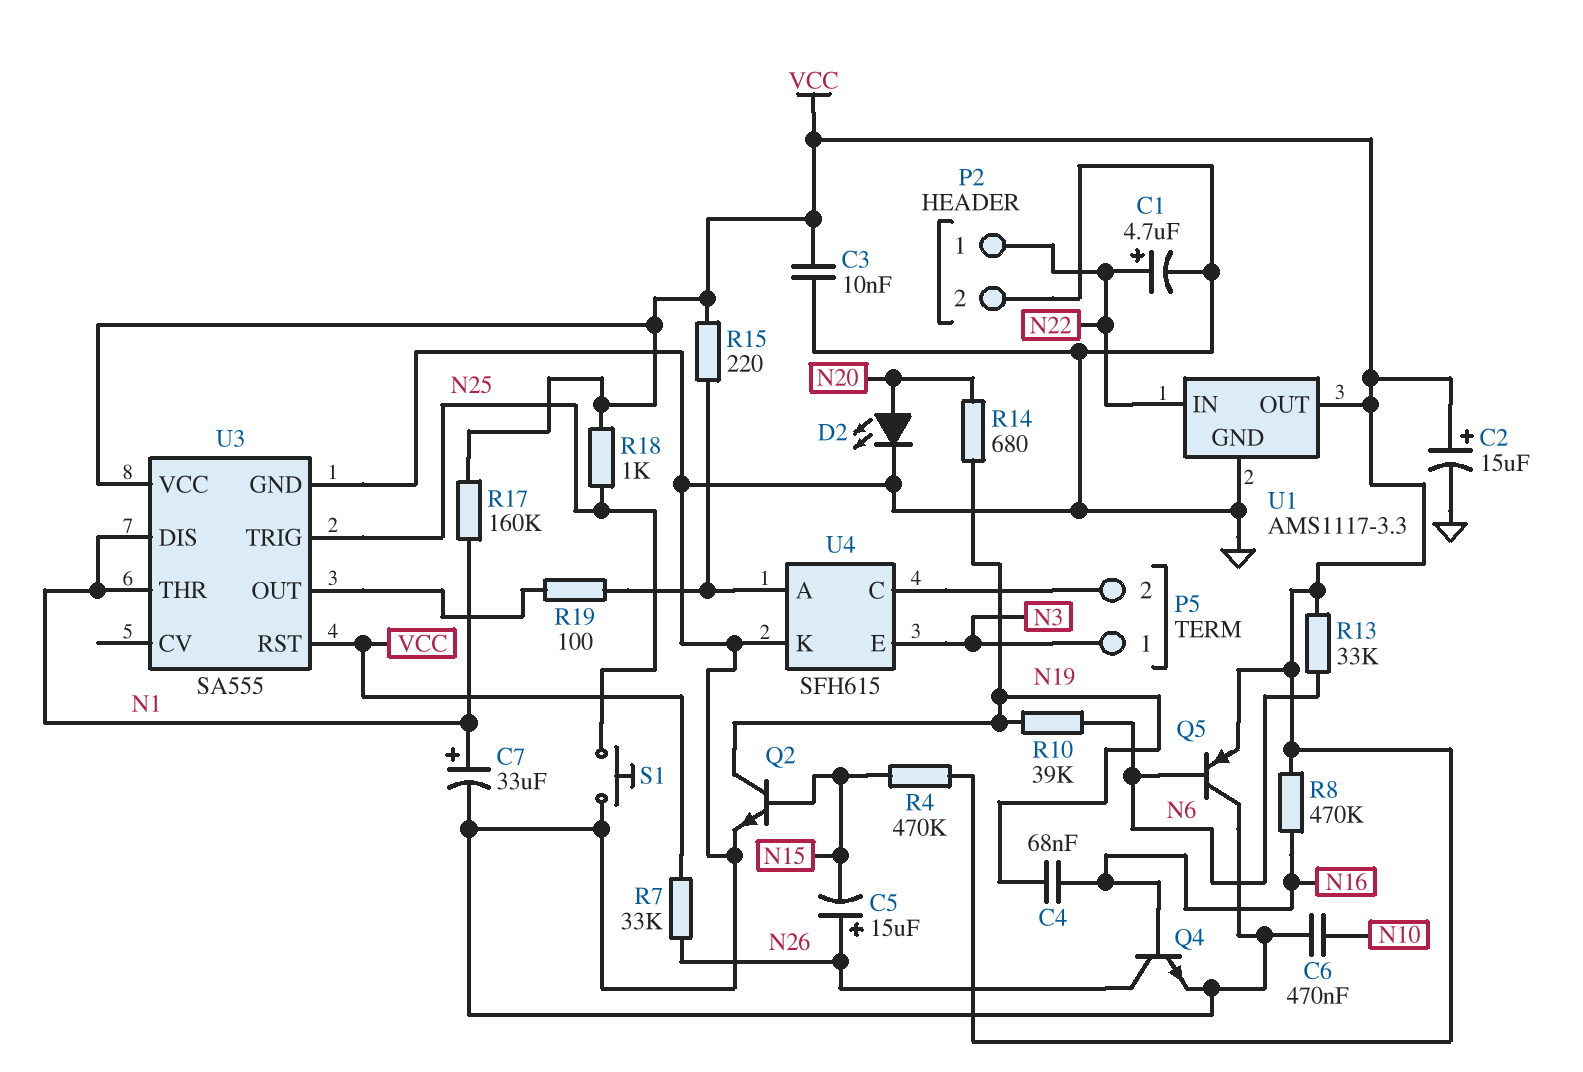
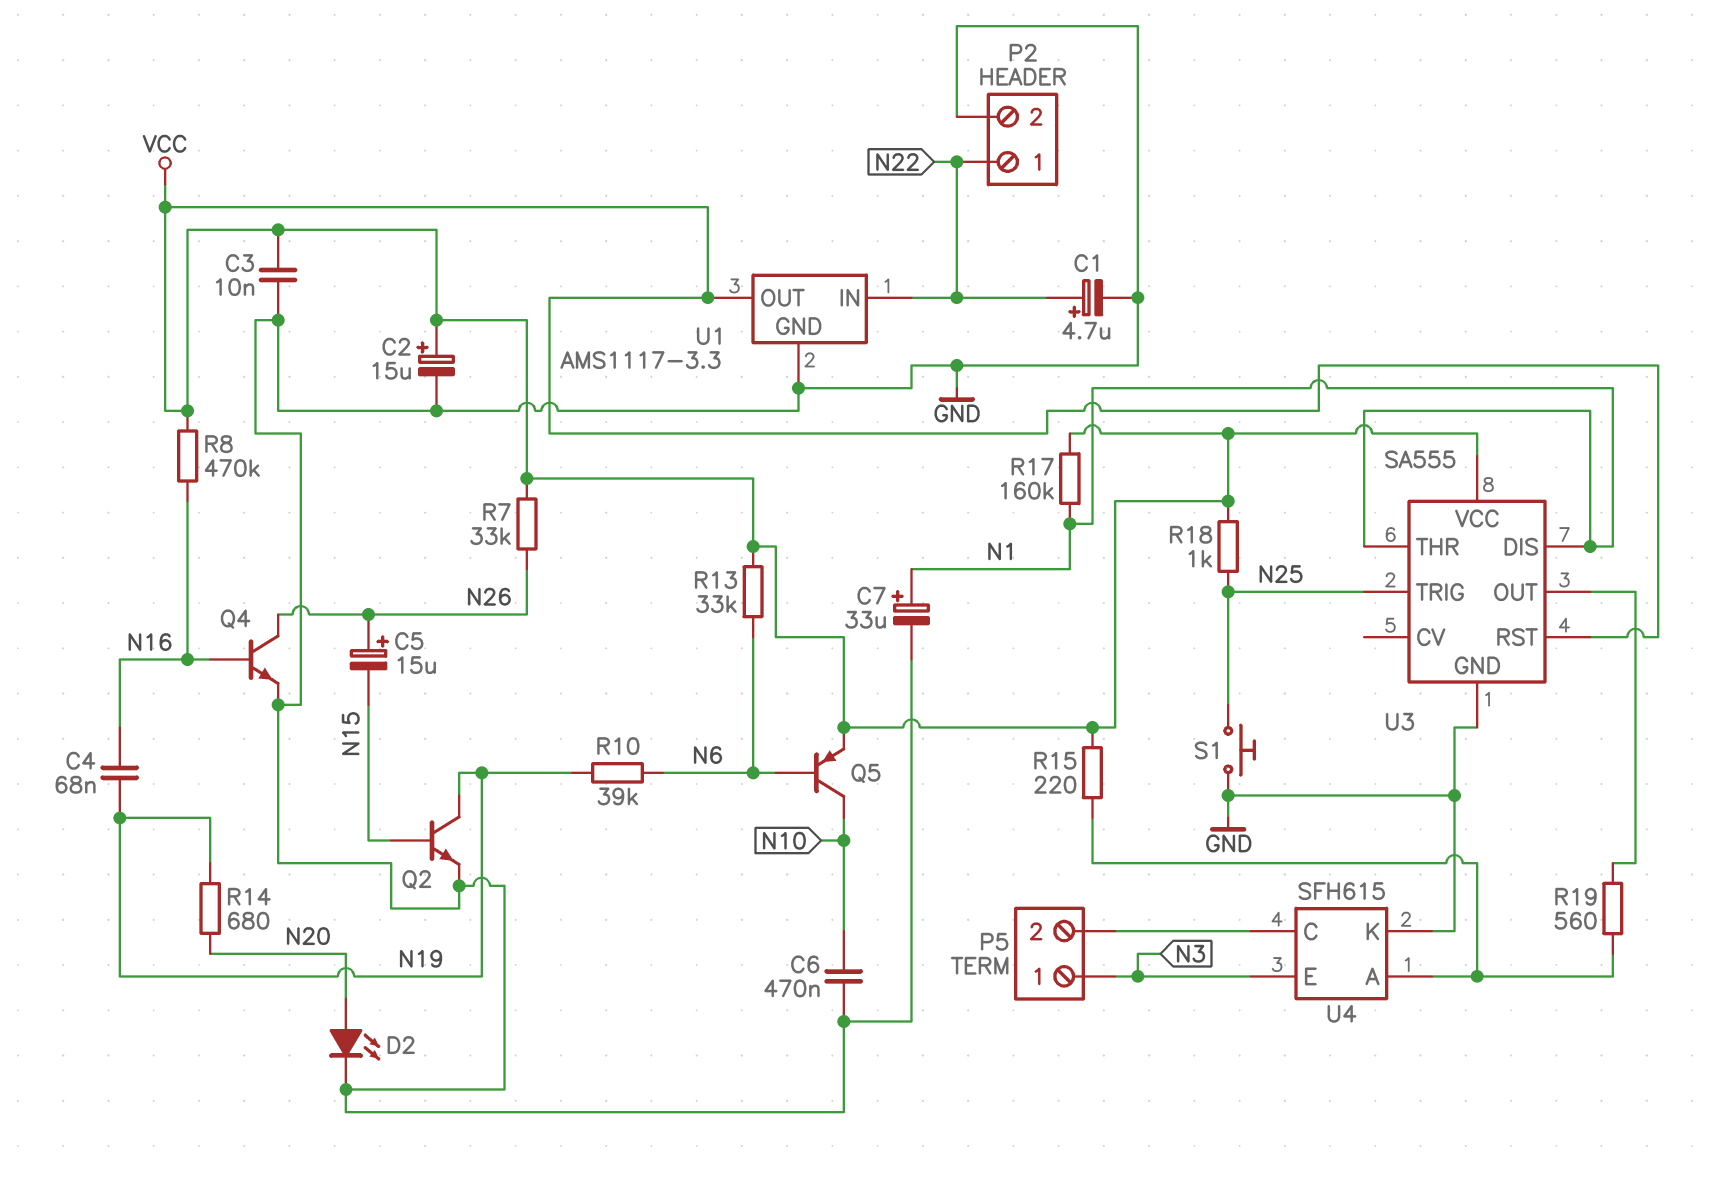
Q5: PNP (B N6, C GND, E VCC) -> PNP (B N6, C N10, E VCC)
R4: 470k (N15, VCC) -> none
R19: 100 (U3/OUT, U4/A) -> 560 (U3/OUT, U4/A)

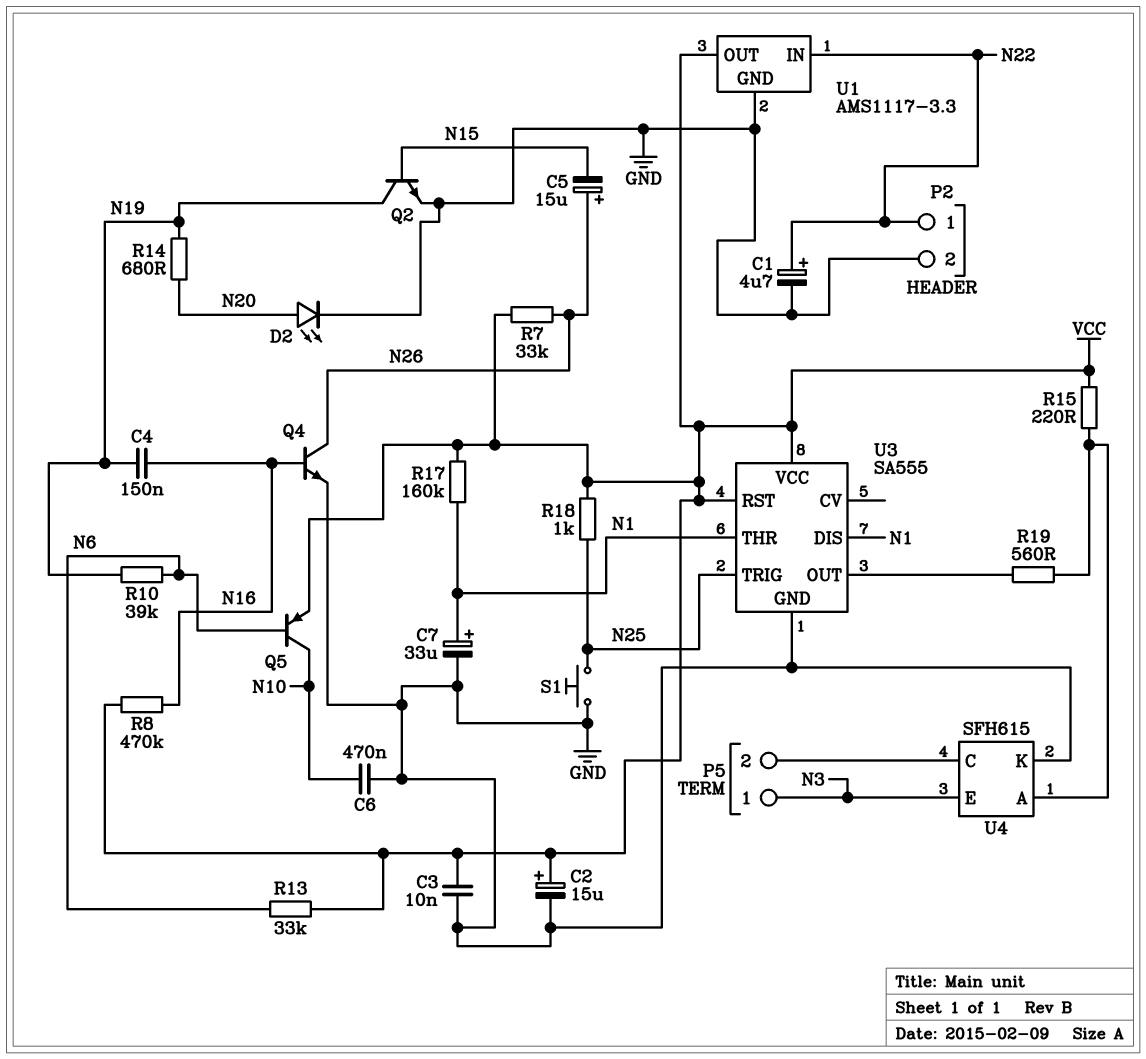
C4: 68nF (N16, N19) -> 150nF (N16, N19)

